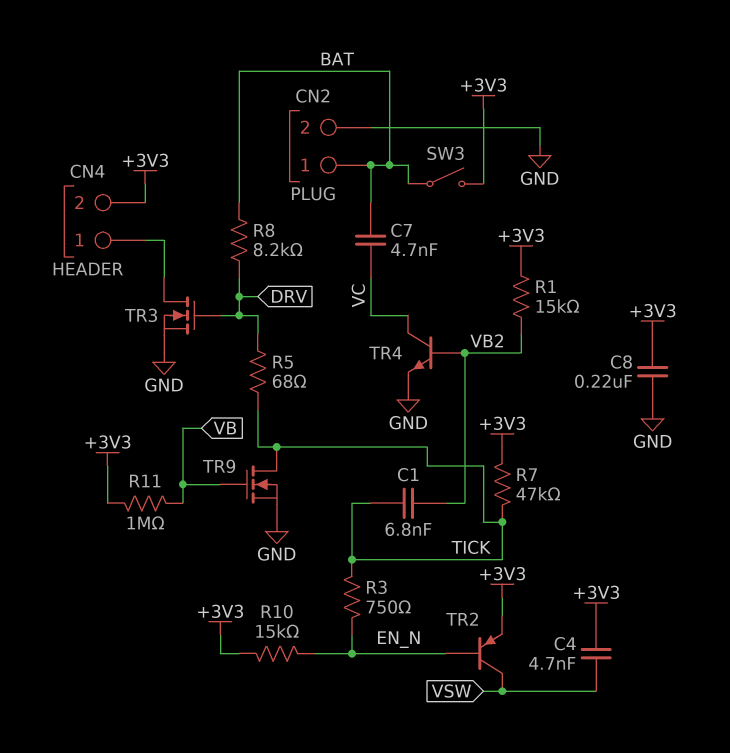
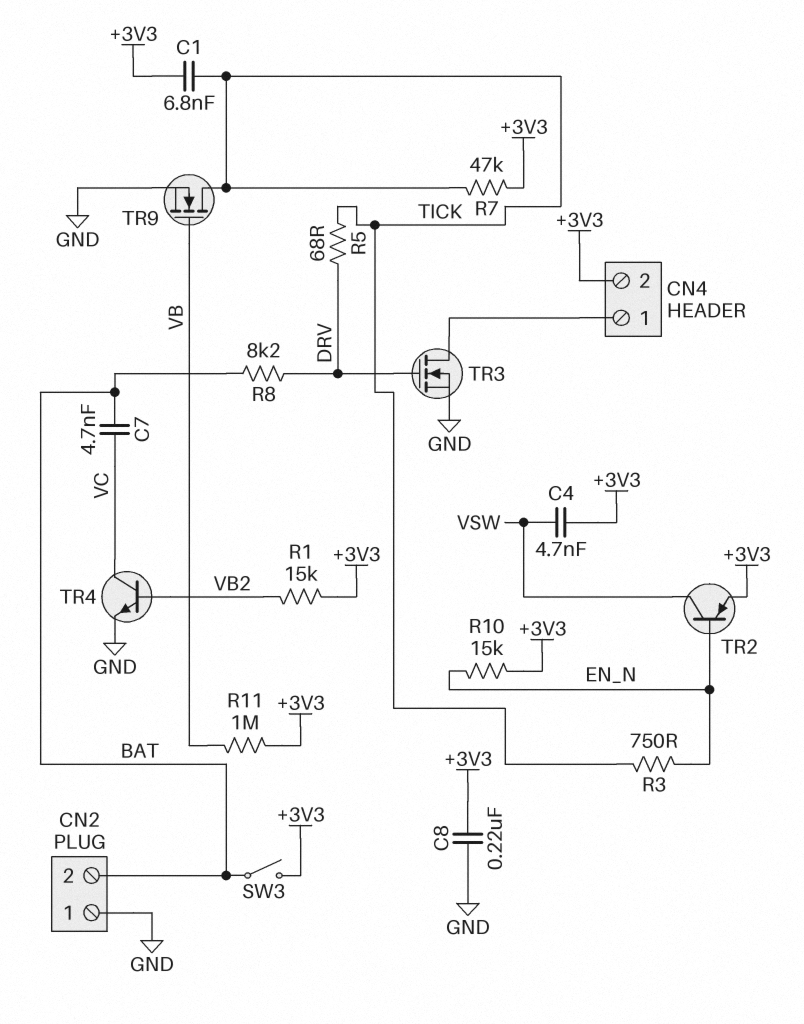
C1: 6.8nF (TICK, VB2) -> 6.8nF (+3V3, TICK)
CN2 pin 1: BAT -> GND
CN2 pin 2: GND -> BAT

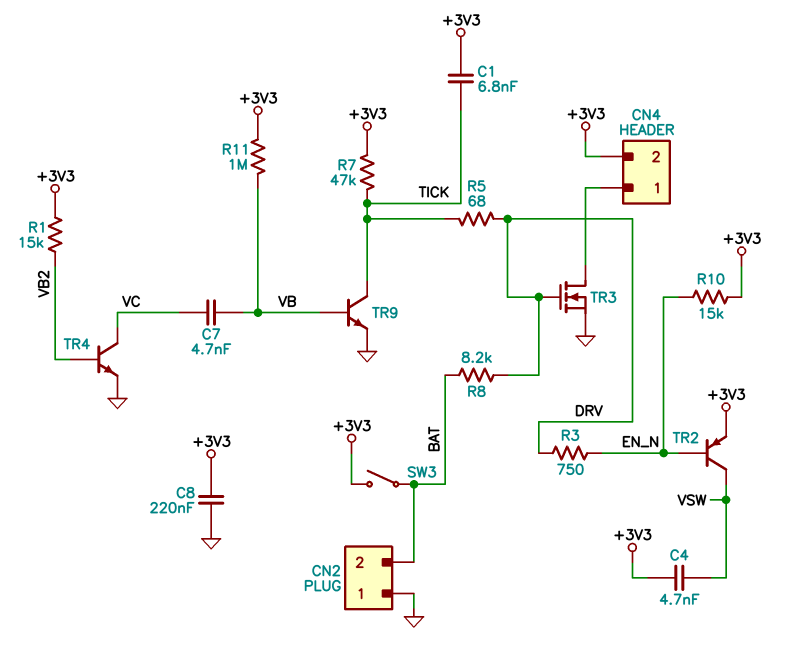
C7: 4.7nF (BAT, VC) -> 4.7nF (VB, VC)
R3: 750 (EN_N, TICK) -> 750 (DRV, EN_N)
TR9: NMOS (G VB, D TICK, S GND) -> NPN (B VB, C TICK, E GND)

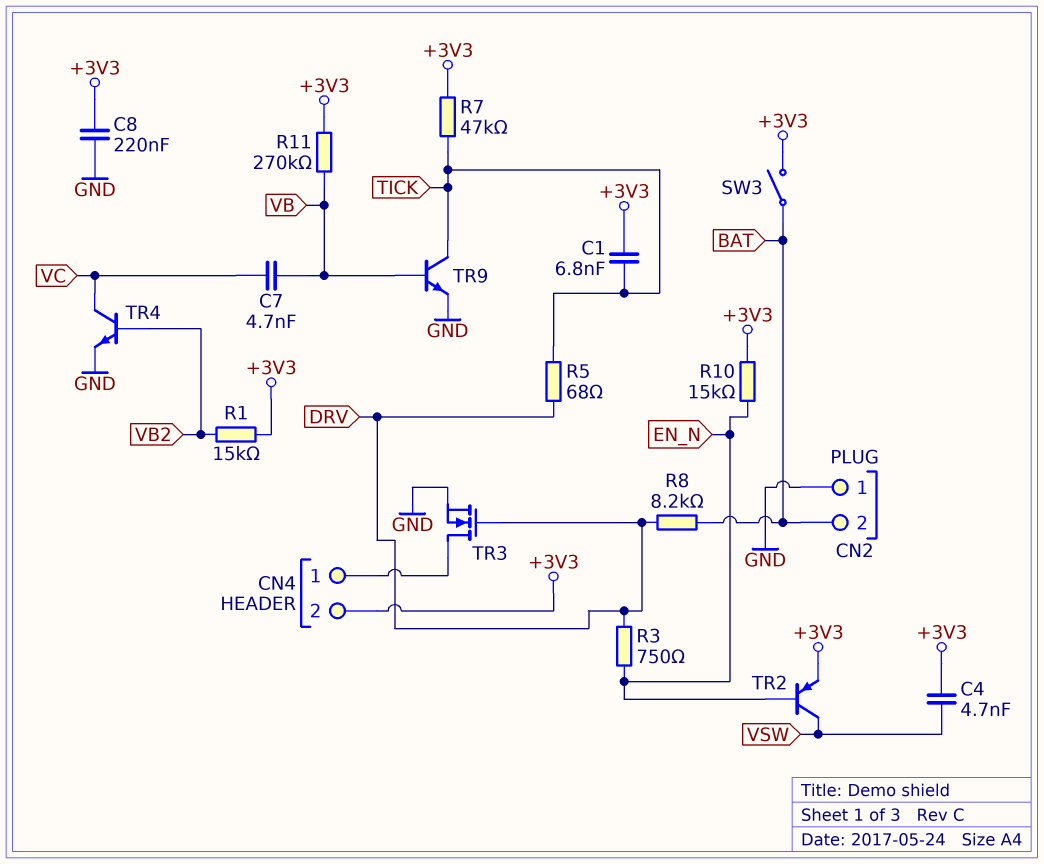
R11: 1M (+3V3, VB) -> 270k (+3V3, VB)

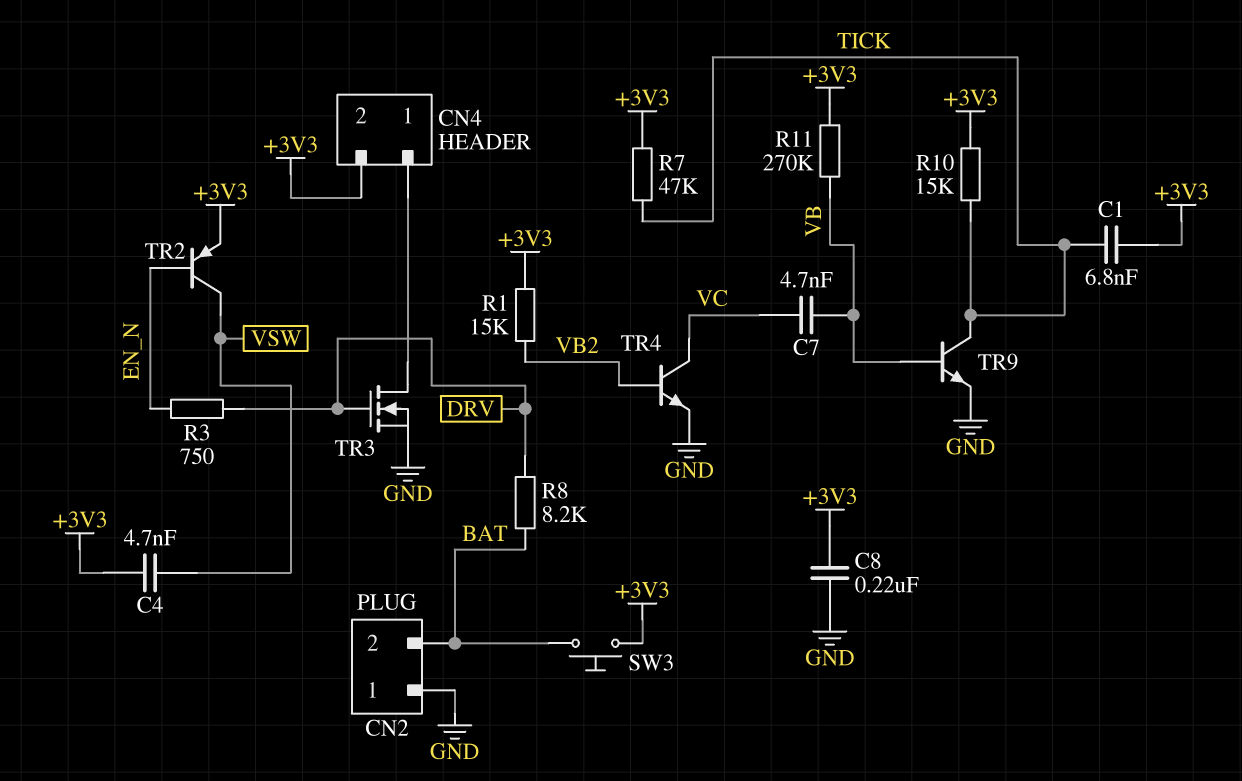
R5: 68 (DRV, TICK) -> none
R10: 15k (+3V3, EN_N) -> 15k (+3V3, TICK)
SW3: switch (+3V3, BAT) -> button (+3V3, BAT)

